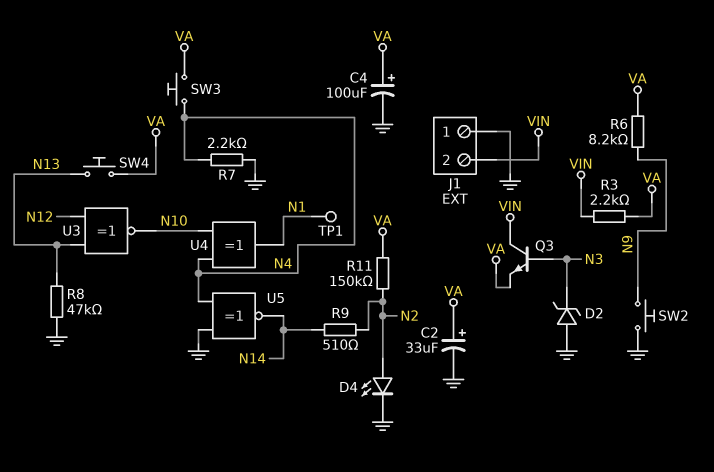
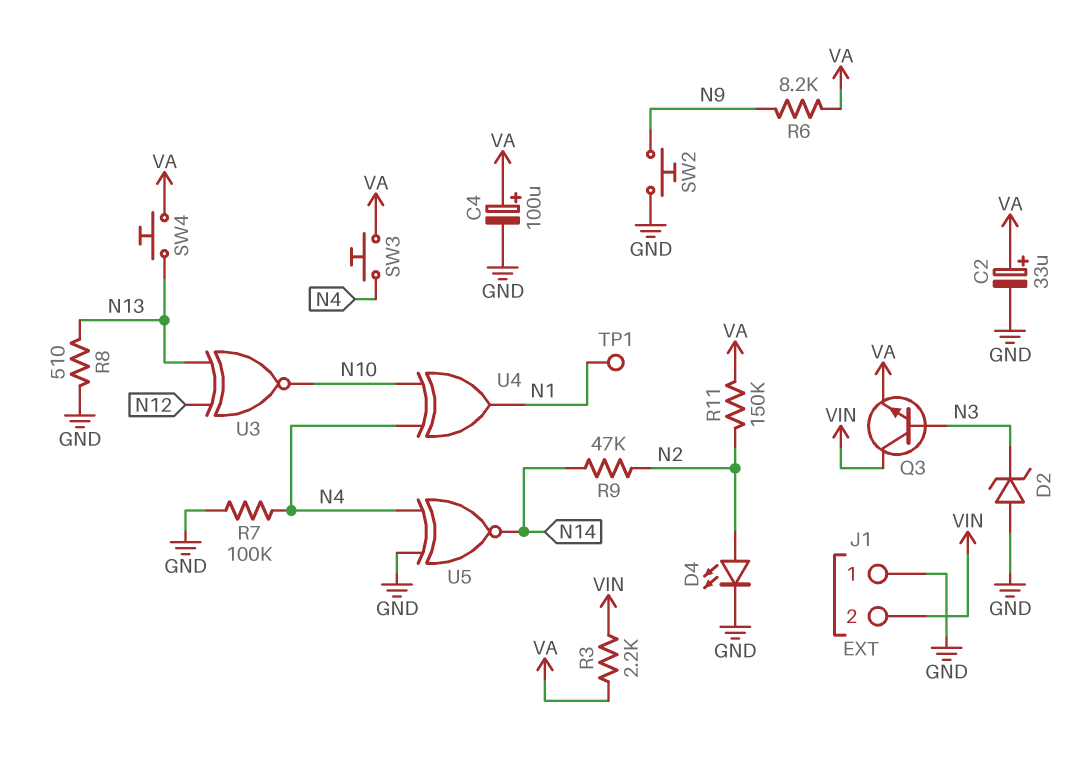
R7: 2.2k (GND, N4) -> 100k (GND, N4)
R8: 47k (GND, N13) -> 510 (GND, N13)
R9: 510 (N2, N14) -> 47k (N2, N14)

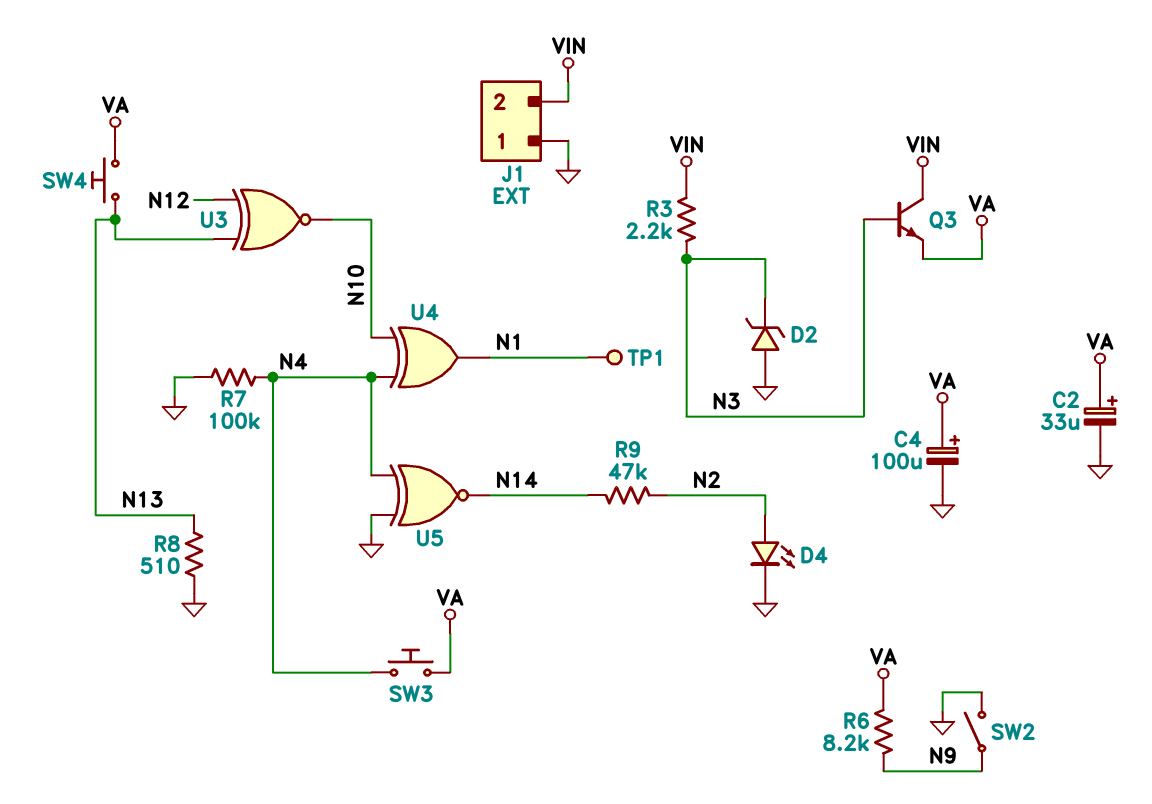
R3: 2.2k (VA, VIN) -> 2.2k (N3, VIN)
R11: 150k (N2, VA) -> none
SW2: button (GND, N9) -> switch (GND, N9)

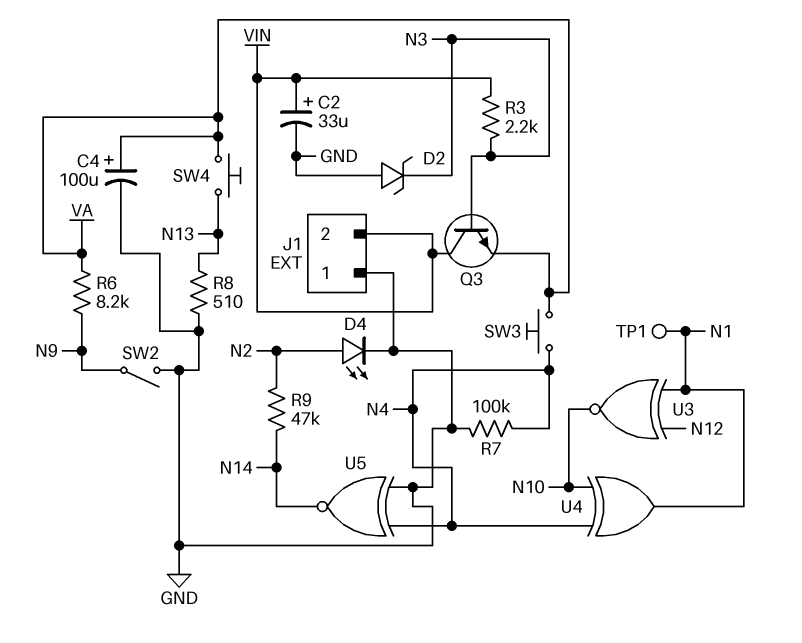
C2: 33uF (plus VA, minus GND) -> 33uF (plus VIN, minus GND)
U3: XNOR (in N12, in N13, out N10) -> XNOR (in N1, in N12, out N10)

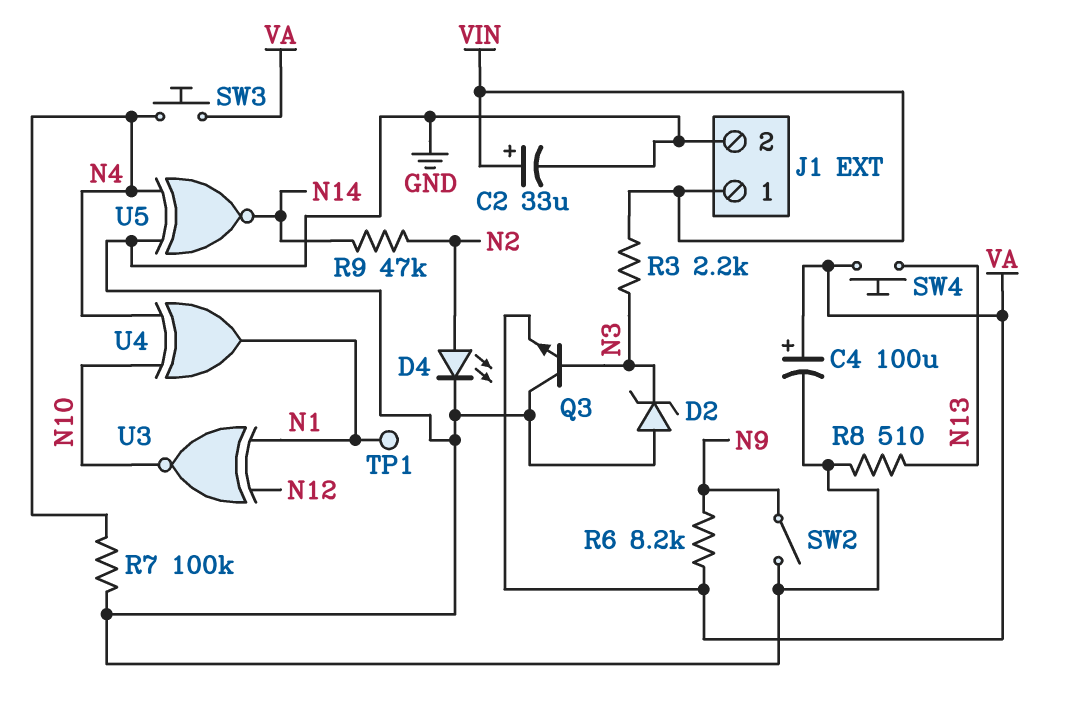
J1 pin 1: GND -> VIN
J1 pin 2: VIN -> GND
Q3: NPN (B N3, C VIN, E VA) -> NPN (B N3, C GND, E VA)

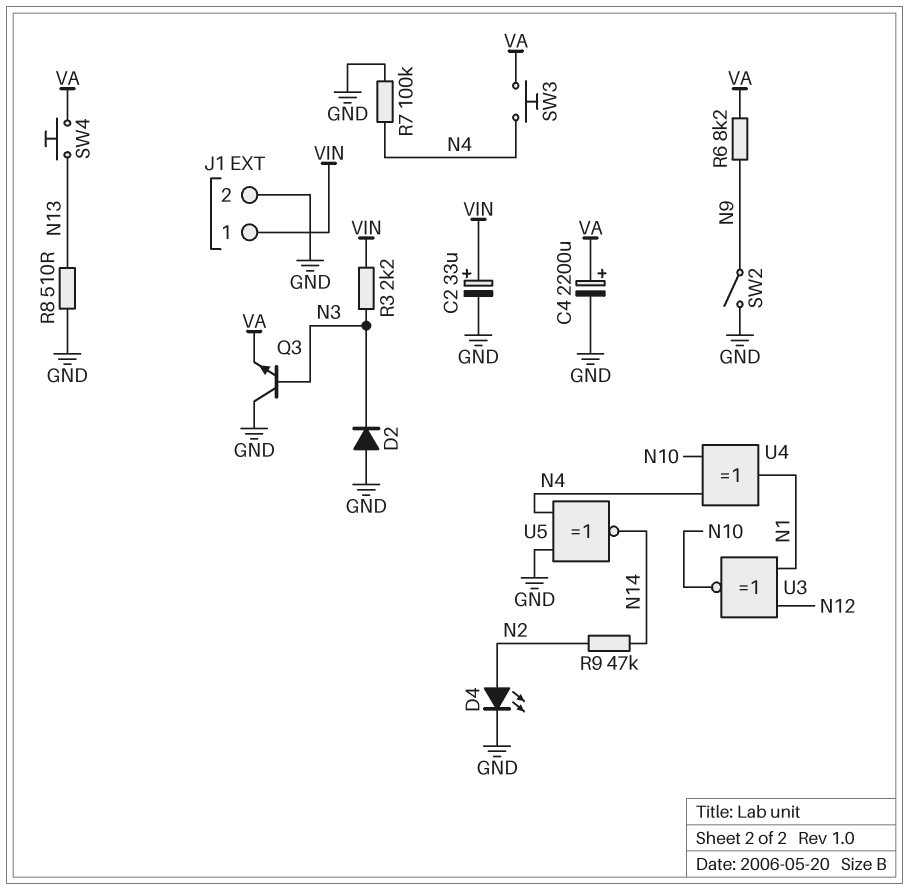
C4: 100uF (plus VA, minus GND) -> 2200uF (plus VA, minus GND)
D2: zener (A GND, K N3) -> diode (A GND, K N3)
TP1: test point (N1) -> none

